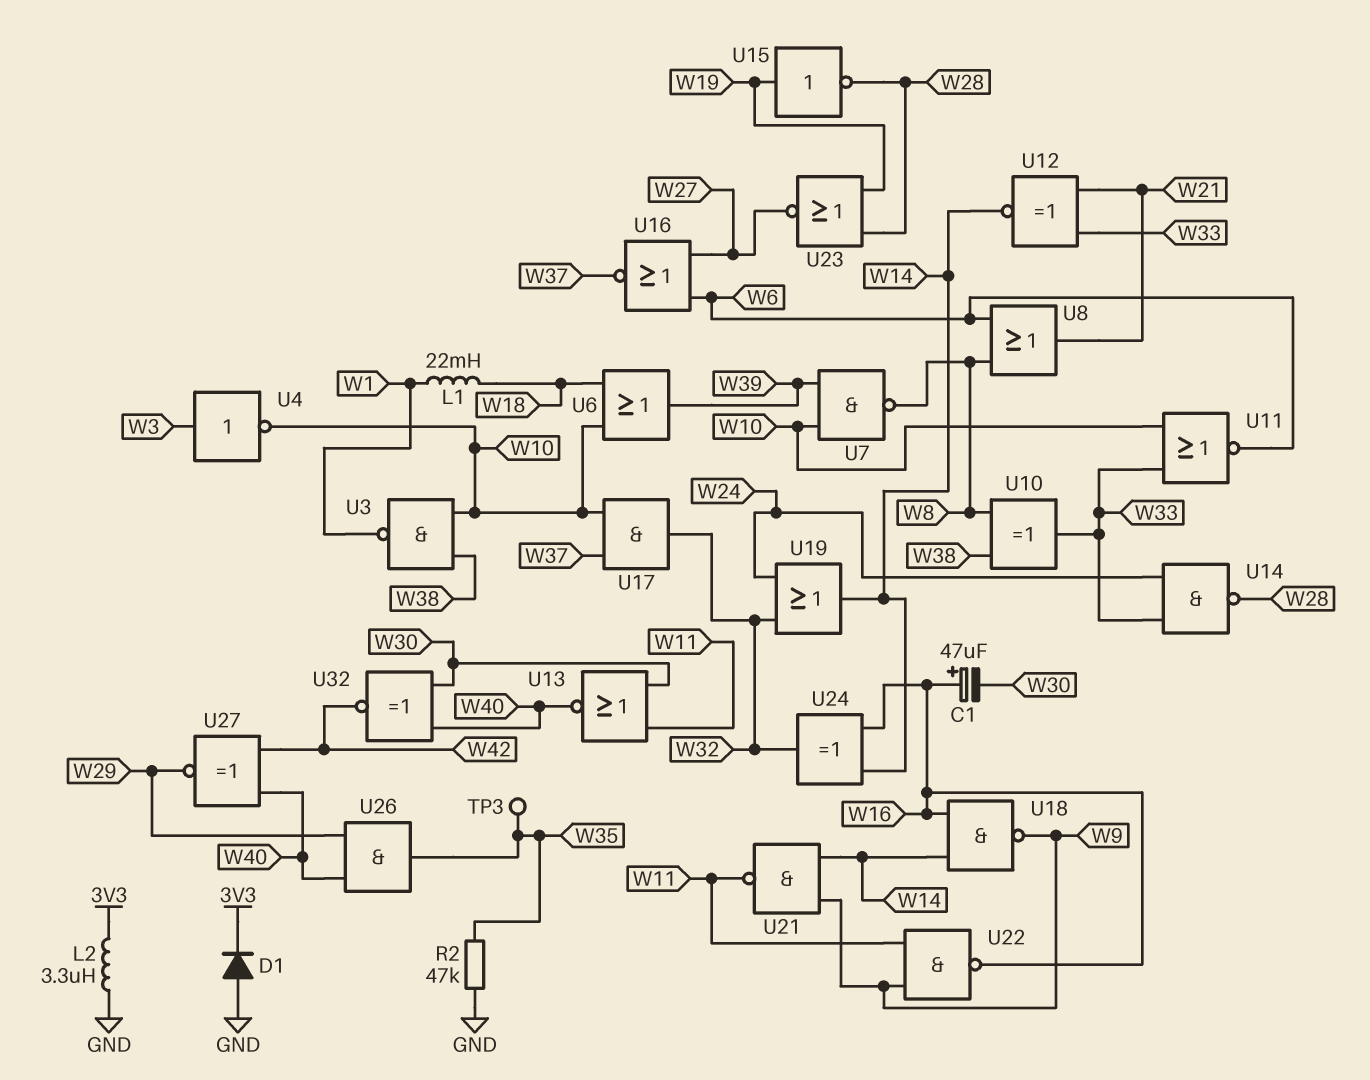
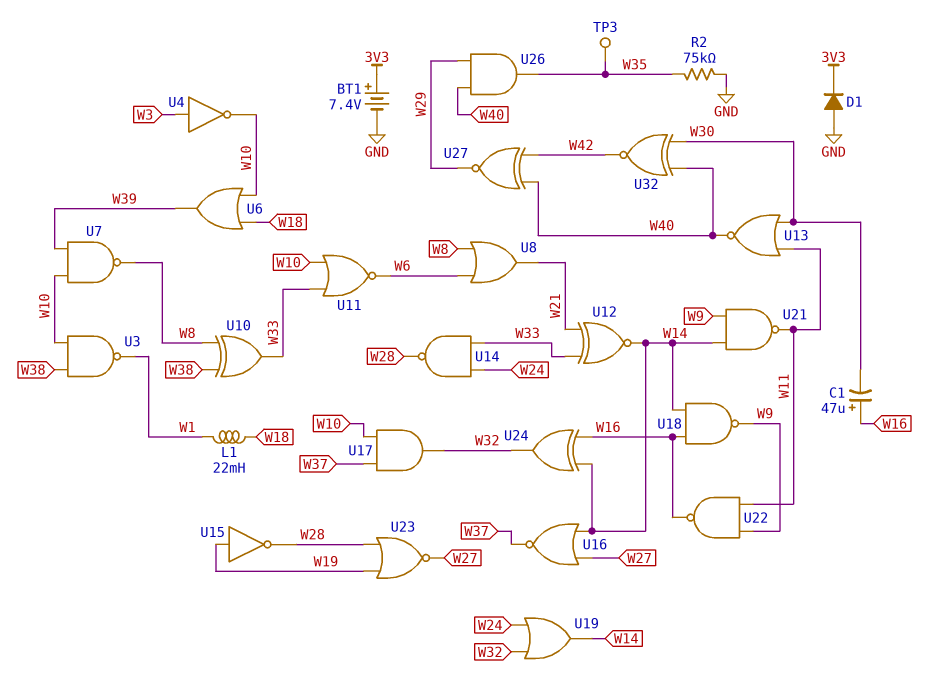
BT1: none -> 7.4V (plus 3V3, minus GND)
L2: 3.3uH (3V3, GND) -> none
R2: 47k (GND, W35) -> 75k (GND, W35)
U16: NOR (in W6, in W27, out W37) -> NOR (in W14, in W27, out W37)

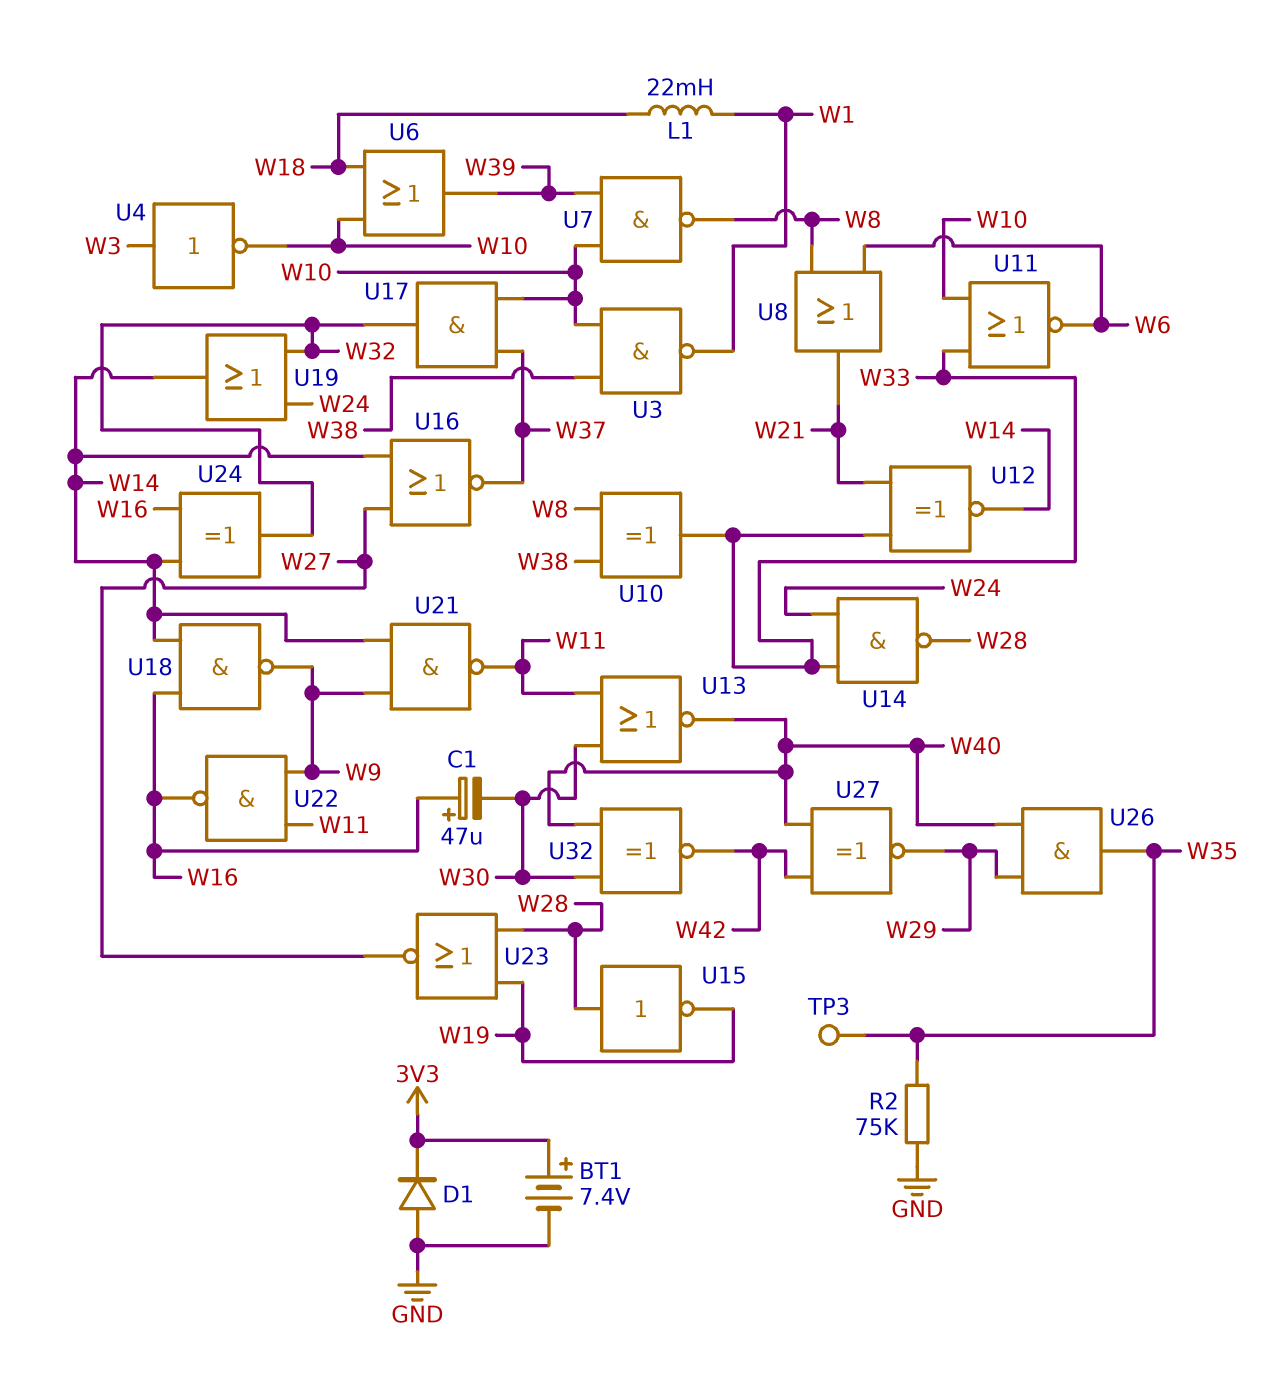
U15: NOT (in W19, out W28) -> NOT (in W28, out W19)

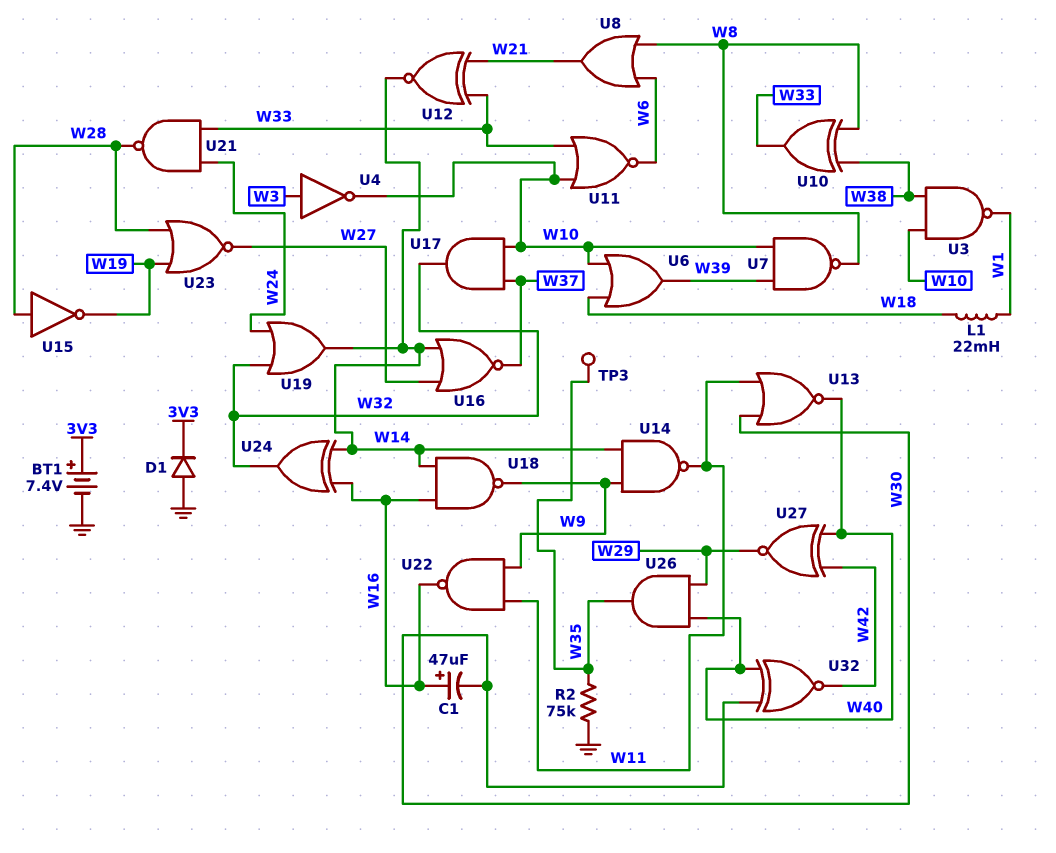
U14: NAND (in W24, in W33, out W28) -> NAND (in W9, in W14, out W11)
U21: NAND (in W9, in W14, out W11) -> NAND (in W24, in W33, out W28)

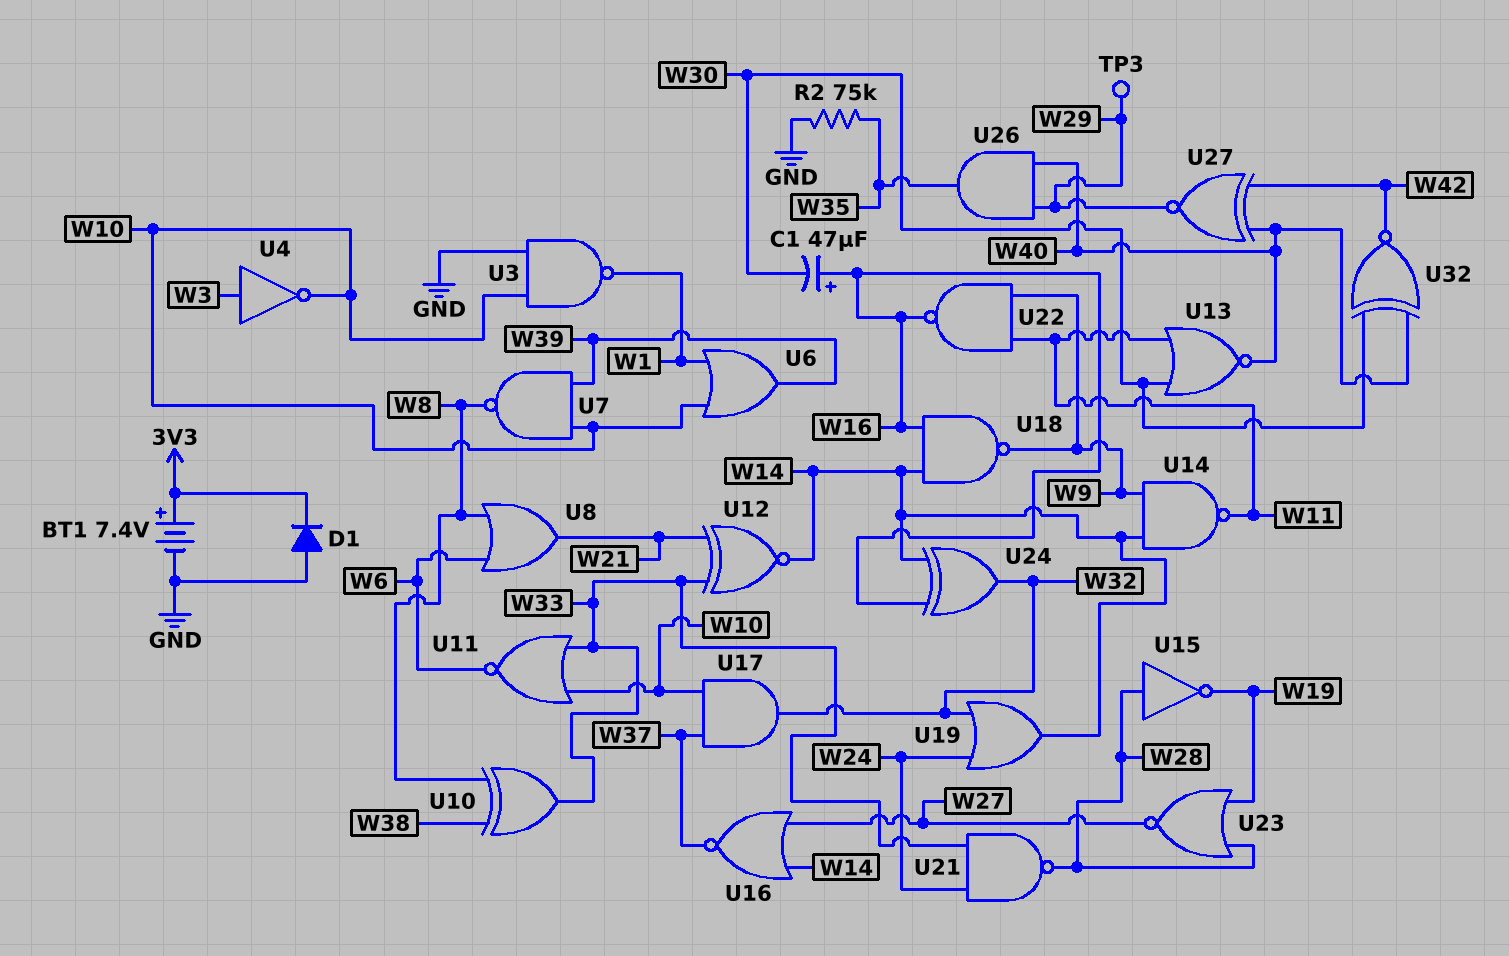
L1: 22mH (W1, W18) -> none
TP3: test point (W35) -> test point (W29)
U3: NAND (in W10, in W38, out W1) -> NAND (in GND, in W10, out W1)
U6: OR (in W10, in W18, out W39) -> OR (in W1, in W10, out W39)

